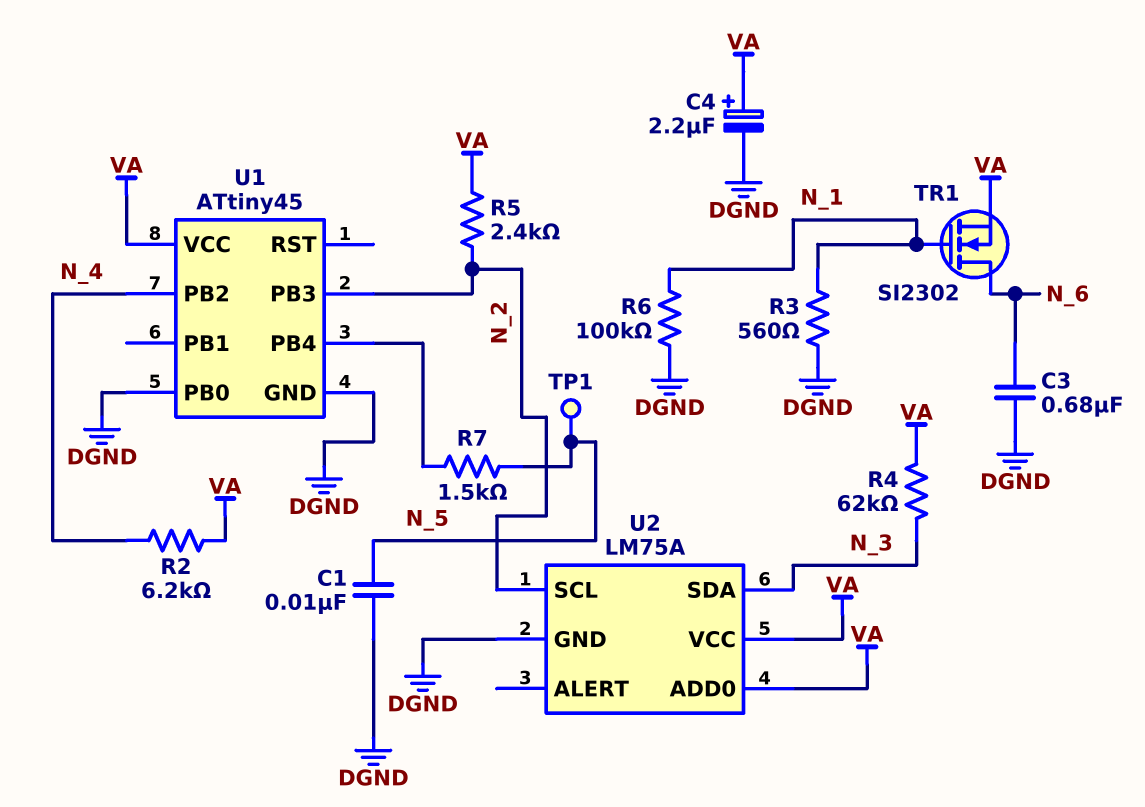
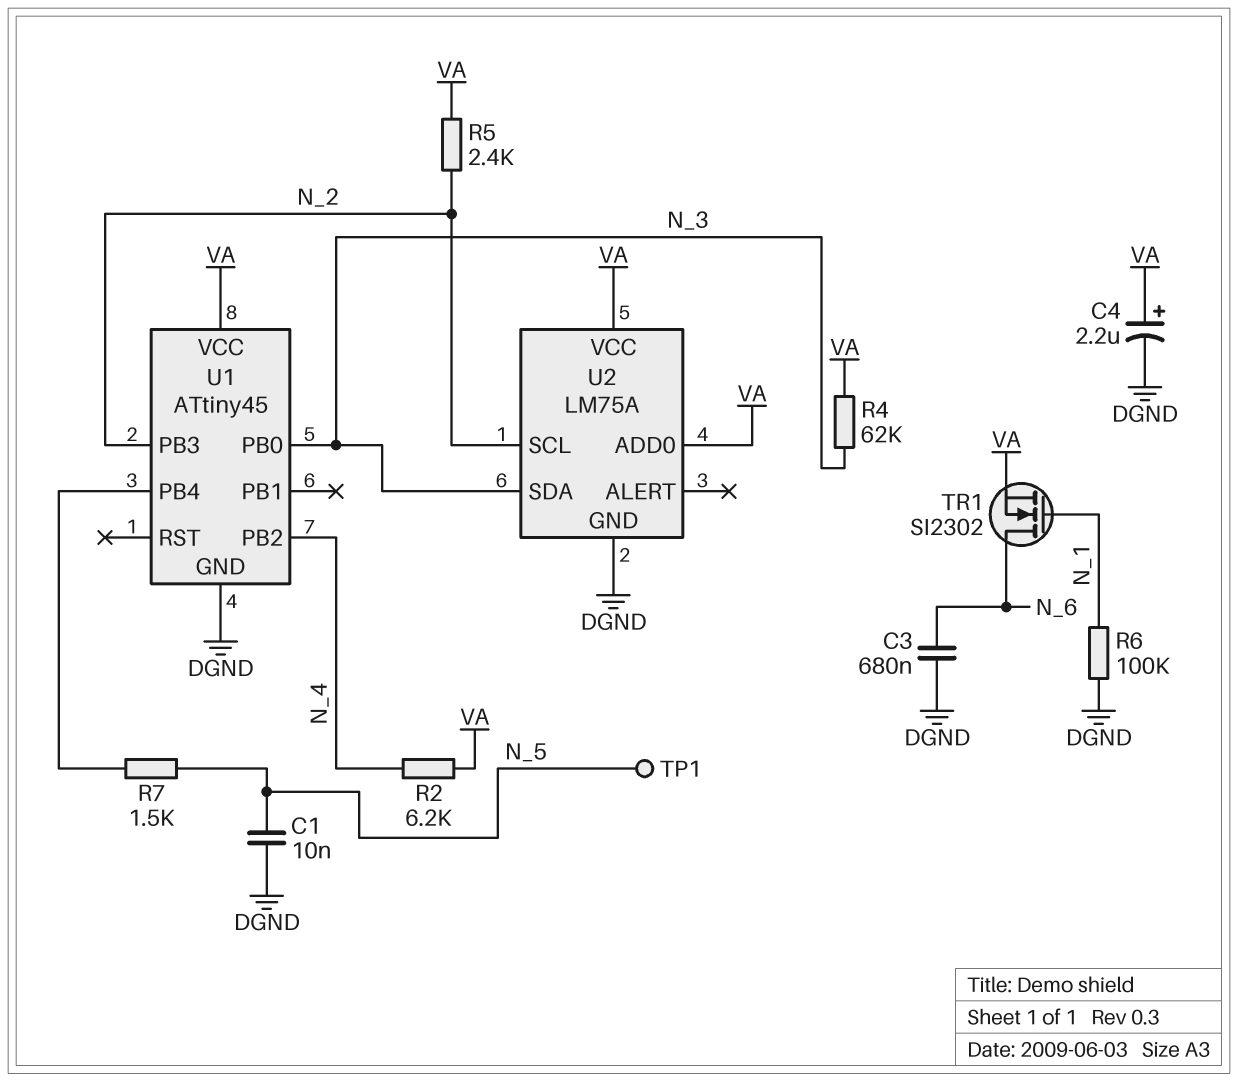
R3: 560 (DGND, N_1) -> none
U1 pin PB0: DGND -> N_3

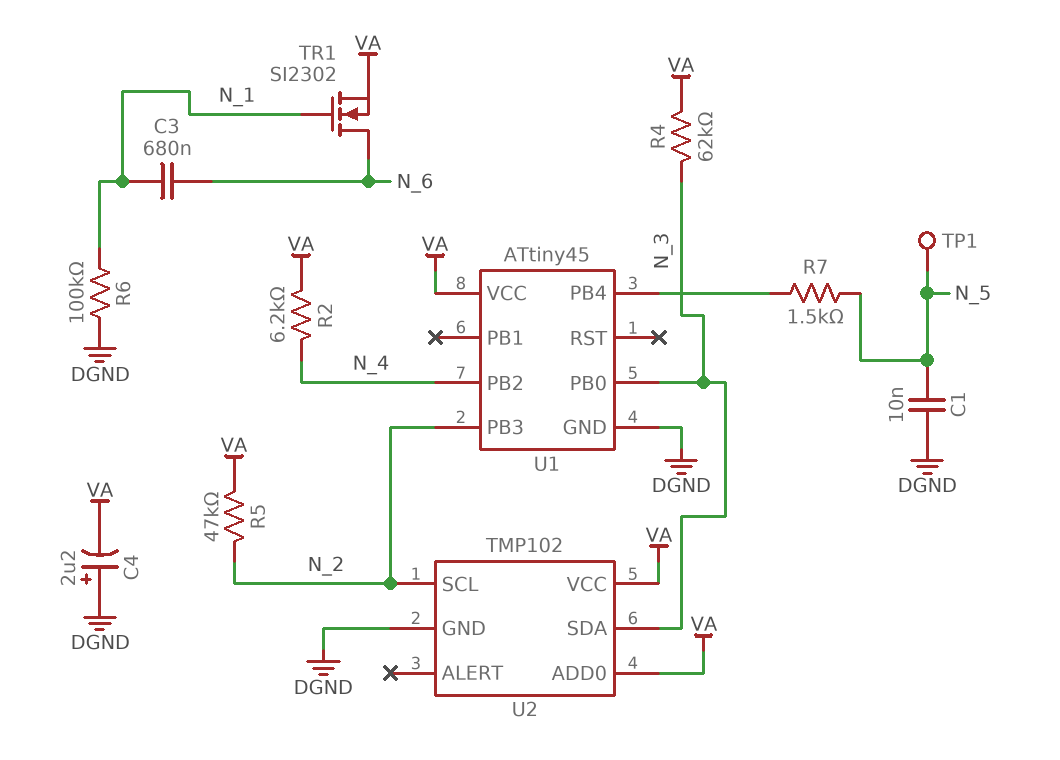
C3: 680nF (DGND, N_6) -> 680nF (N_1, N_6)
C4: 2.2uF (plus VA, minus DGND) -> 2.2uF (plus DGND, minus VA)
R5: 2.4k (N_2, VA) -> 47k (N_2, VA)
U2: LM75A -> TMP102

